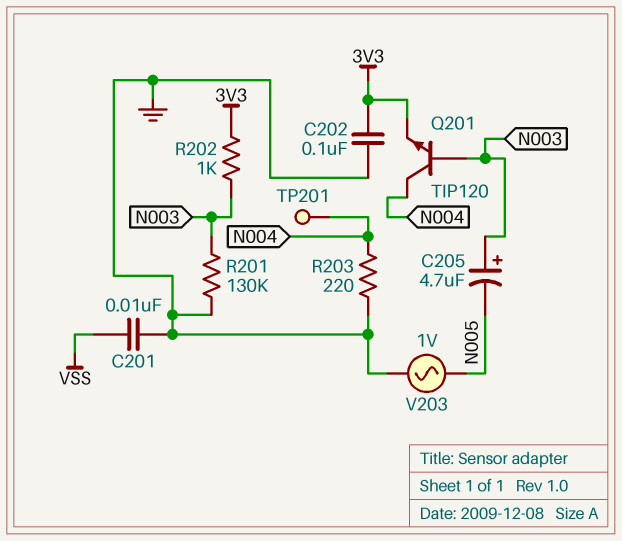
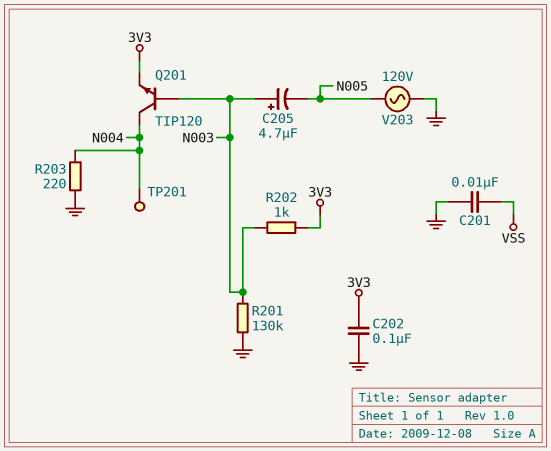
V203: AC 1V (GND, N005) -> AC 120V (GND, N005)

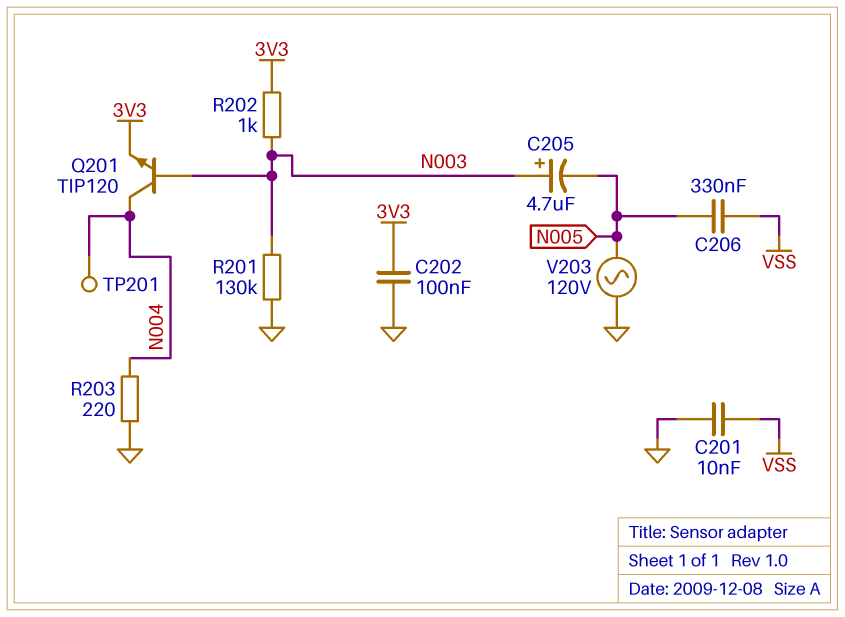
C206: none -> 330nF (N005, VSS)

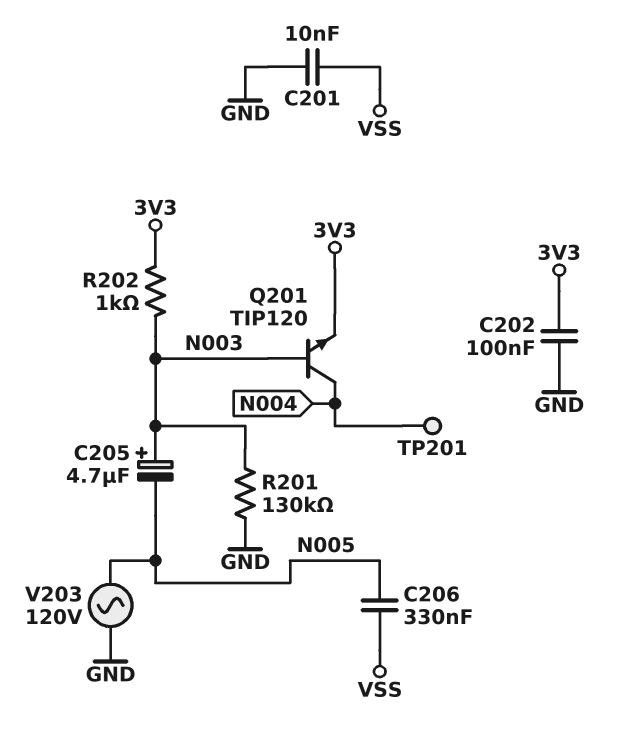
R203: 220 (GND, N004) -> none

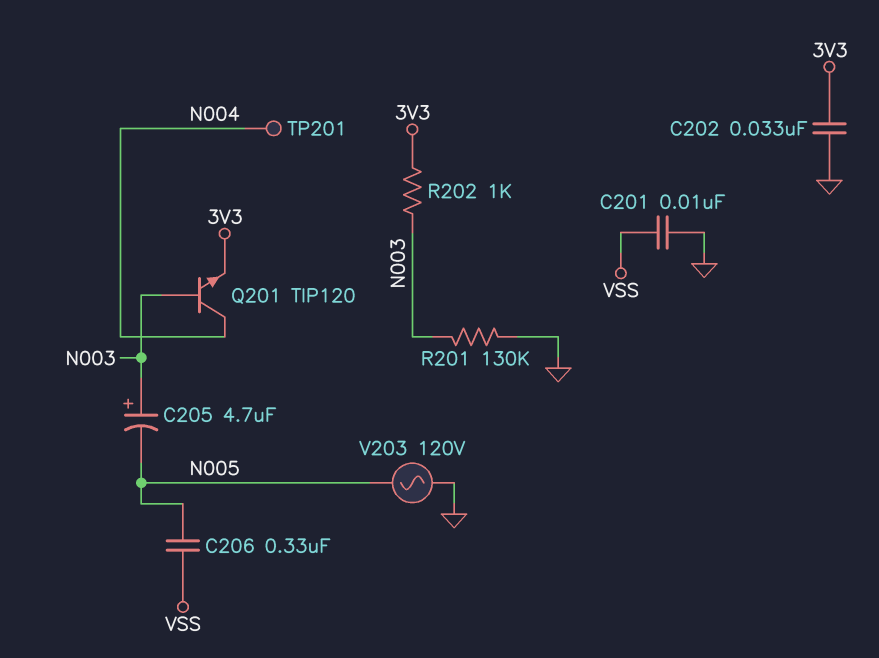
C202: 100nF (3V3, GND) -> 33nF (3V3, GND)

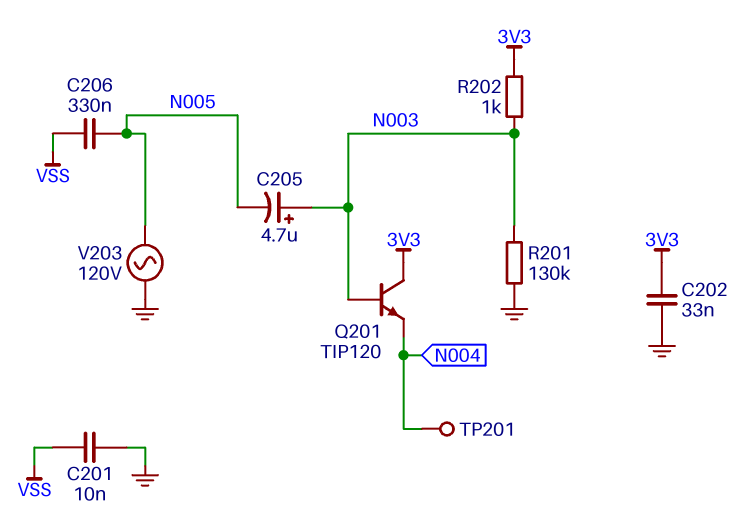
Q201: NPN TIP120 (B N003, C N004, E 3V3) -> NPN TIP120 (B N003, C 3V3, E N004)

